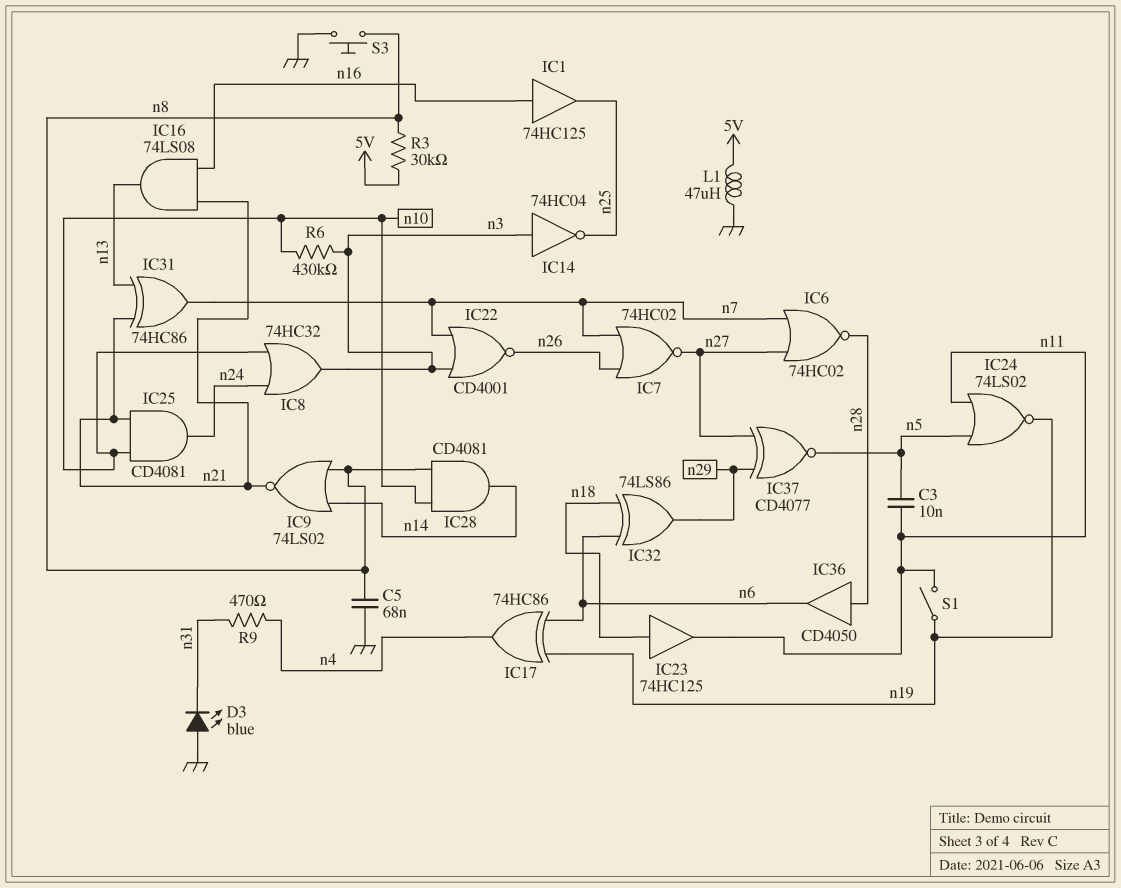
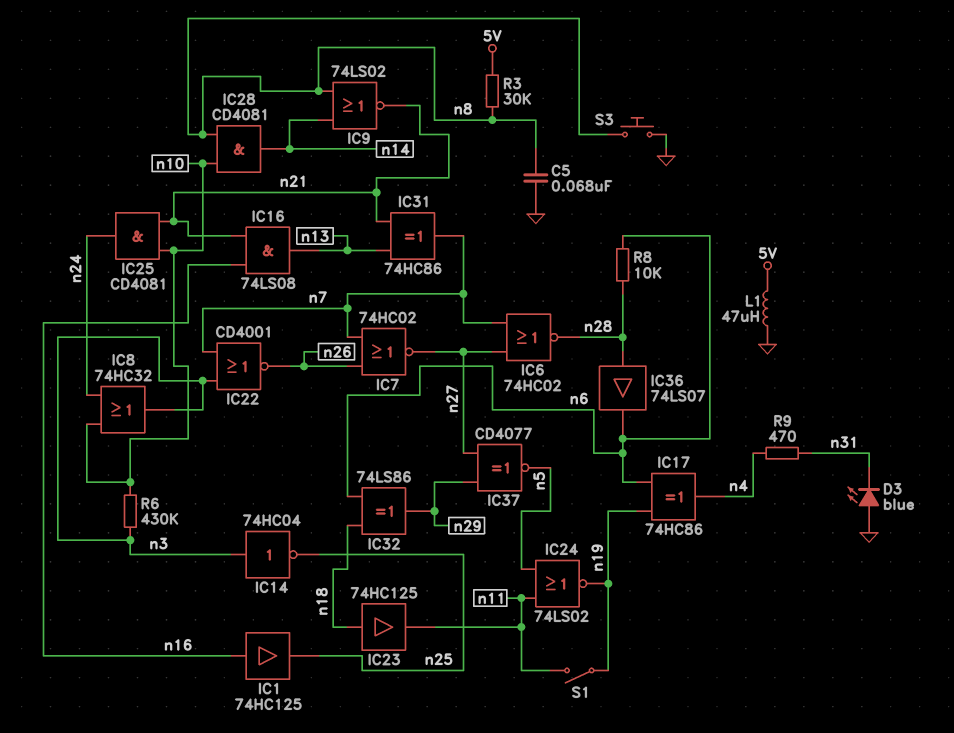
C3: 10nF (n5, n11) -> none
IC36: buffer CD4050 (in n28, out n6) -> buffer 74LS07 (in n28, out n6)
R8: none -> 10k (n6, n28)

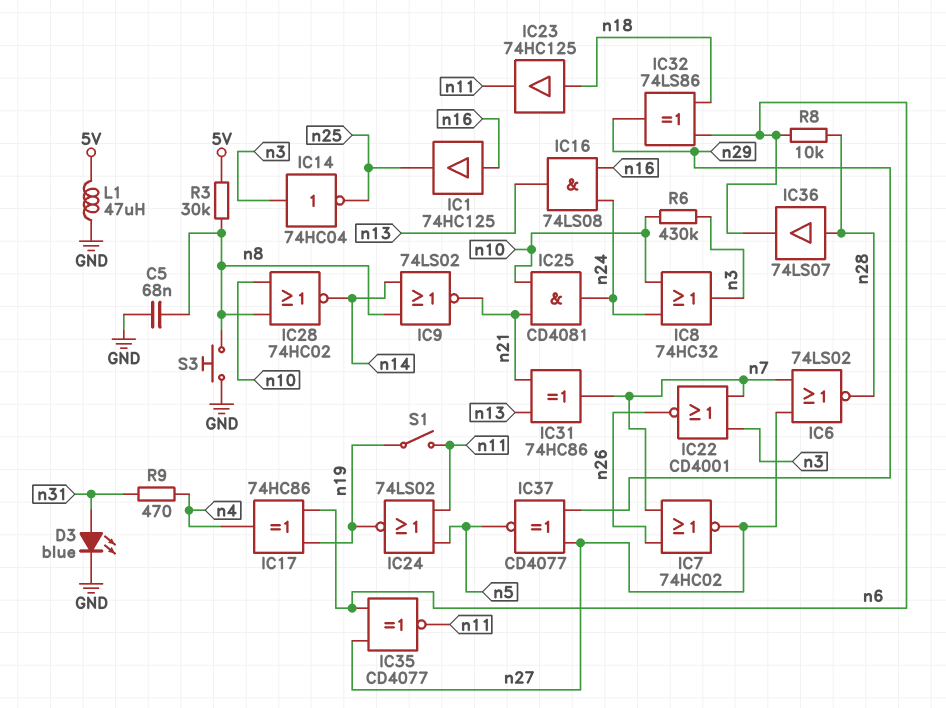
D3: LED blue (A GND, K n31) -> LED blue (A n31, K GND)
IC6: NOR 74HC02 (in n7, in n27, out n28) -> NOR 74LS02 (in n7, in n27, out n28)
IC16: AND 74LS08 (in n16, in n21, out n13) -> AND 74LS08 (in n16, in n24, out n13)
IC28: AND CD4081 (in n8, in n10, out n14) -> NOR 74HC02 (in n8, in n10, out n14)
IC35: none -> XNOR CD4077 (in n6, in n27, out n11)

